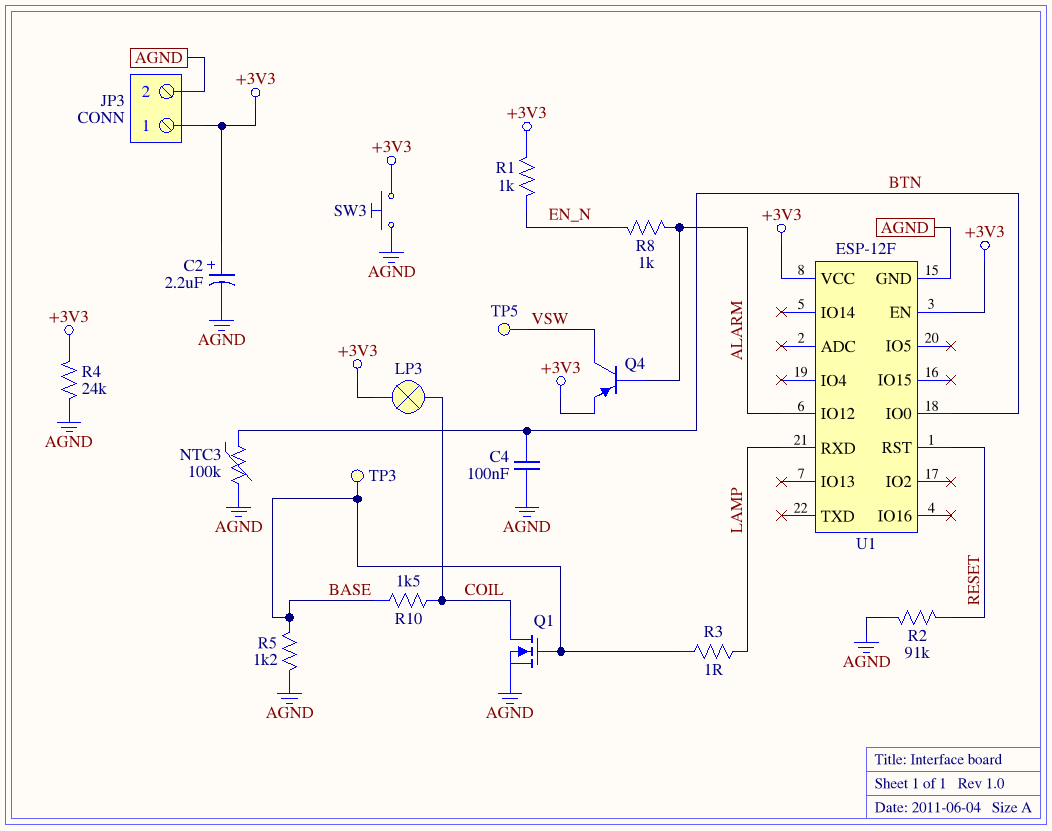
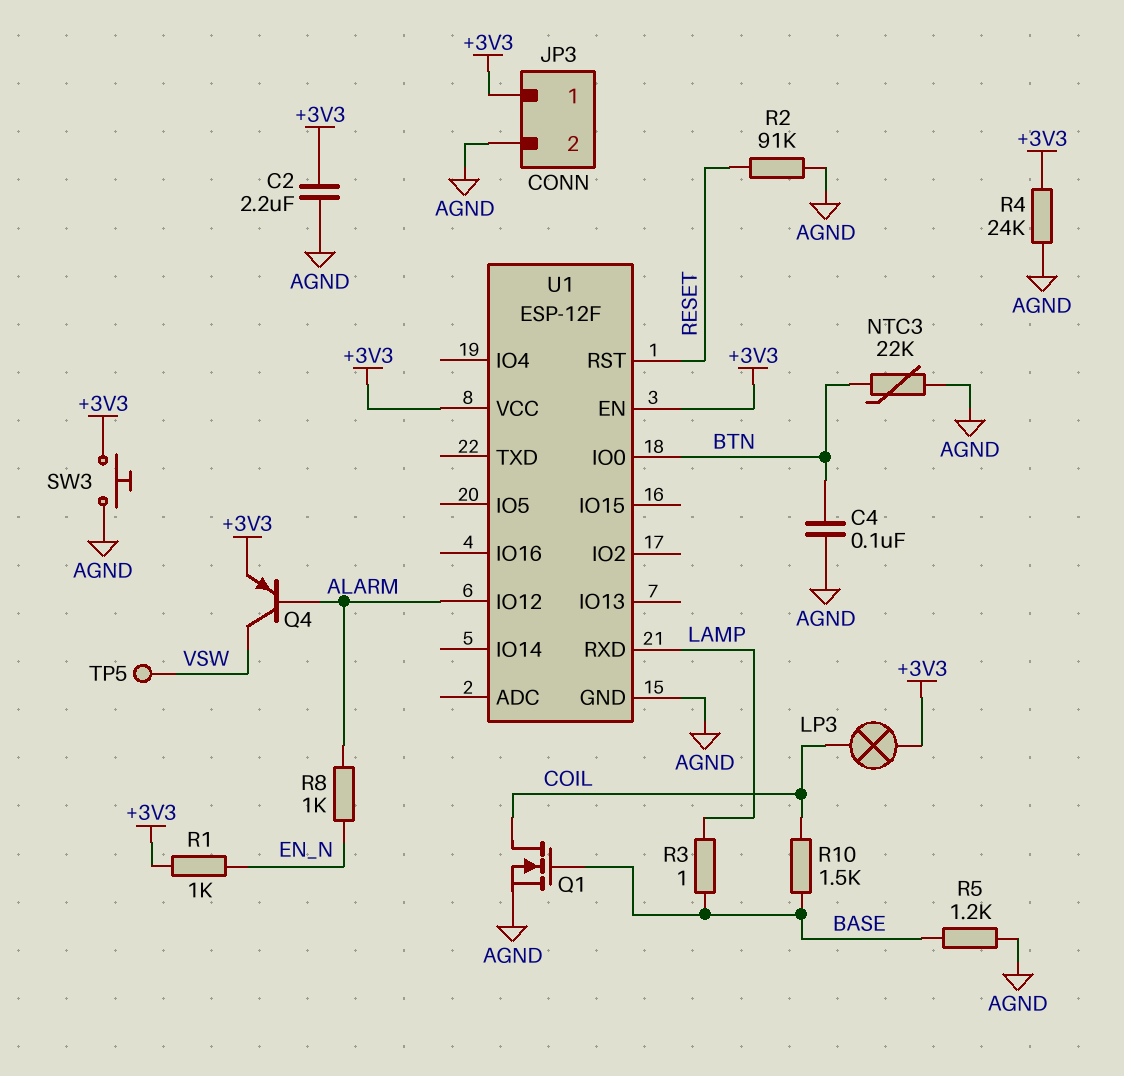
C2: 2.2uF (plus +3V3, minus AGND) -> 2.2uF (+3V3, AGND)
NTC3: 100k (AGND, BTN) -> 22k (AGND, BTN)
TP3: test point (BASE) -> none

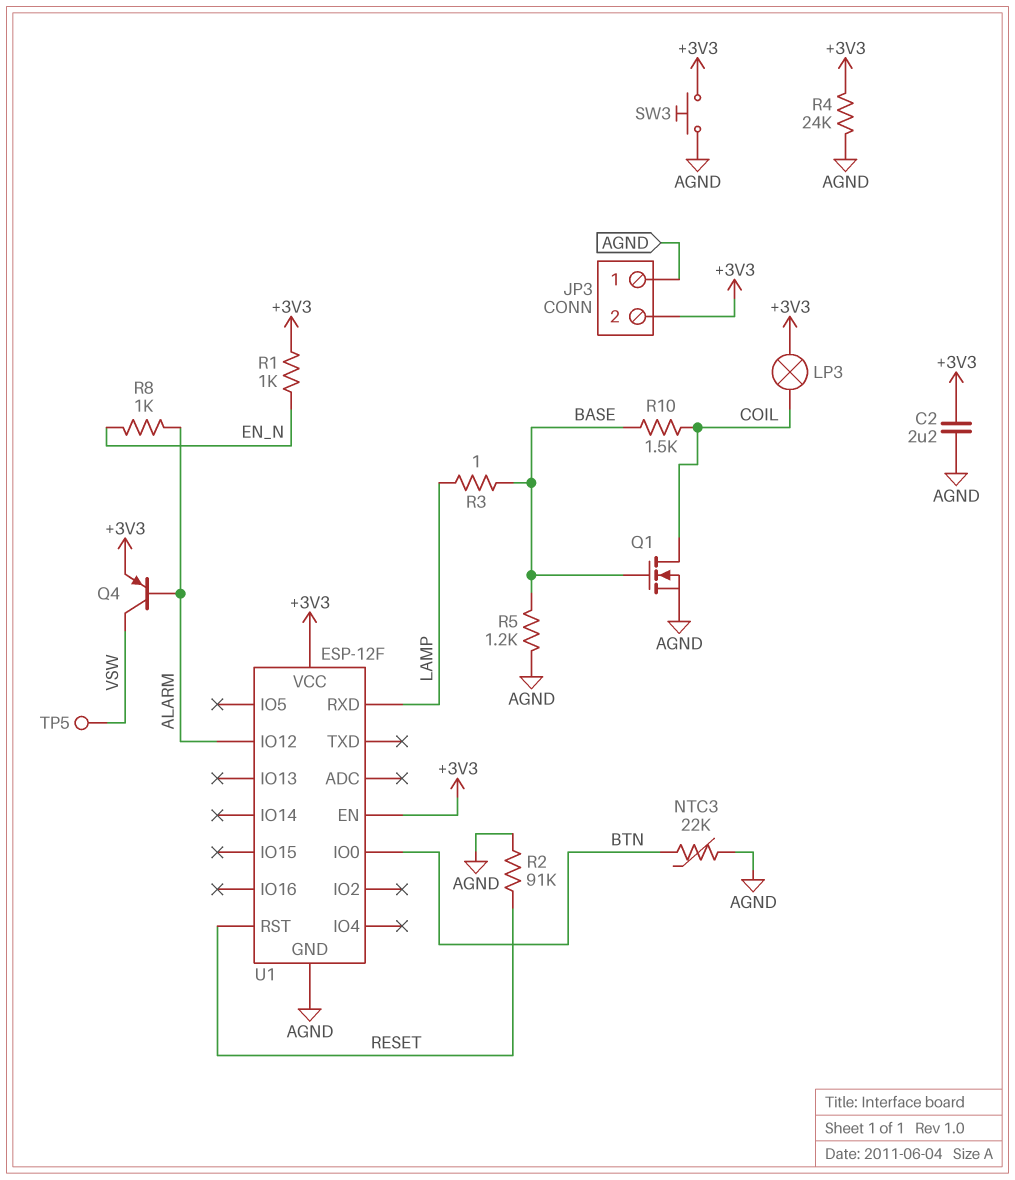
C4: 100nF (AGND, BTN) -> none
JP3 pin 1: +3V3 -> AGND
JP3 pin 2: AGND -> +3V3

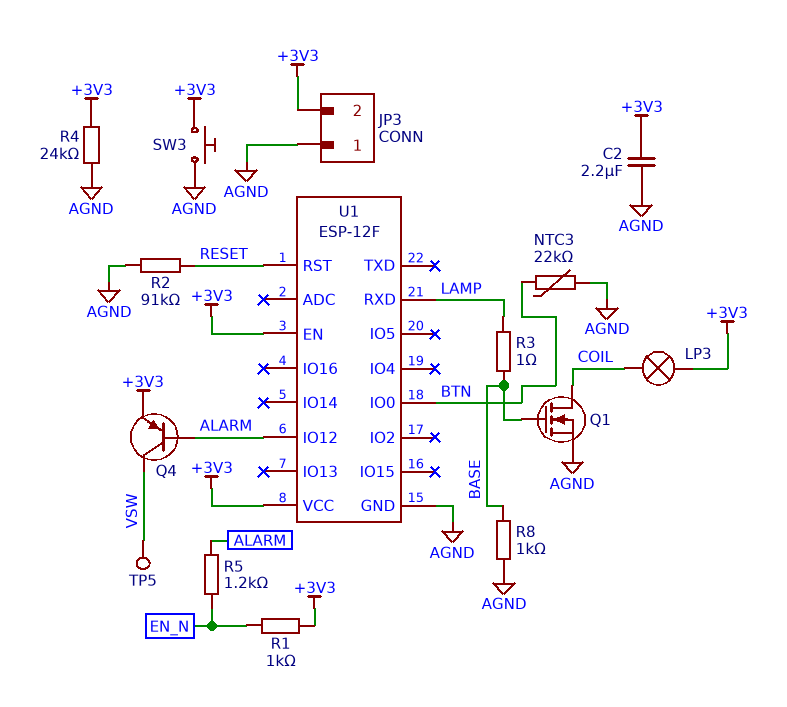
R5: 1.2k (AGND, BASE) -> 1.2k (ALARM, EN_N)
R8: 1k (ALARM, EN_N) -> 1k (AGND, BASE)
R10: 1.5k (BASE, COIL) -> none

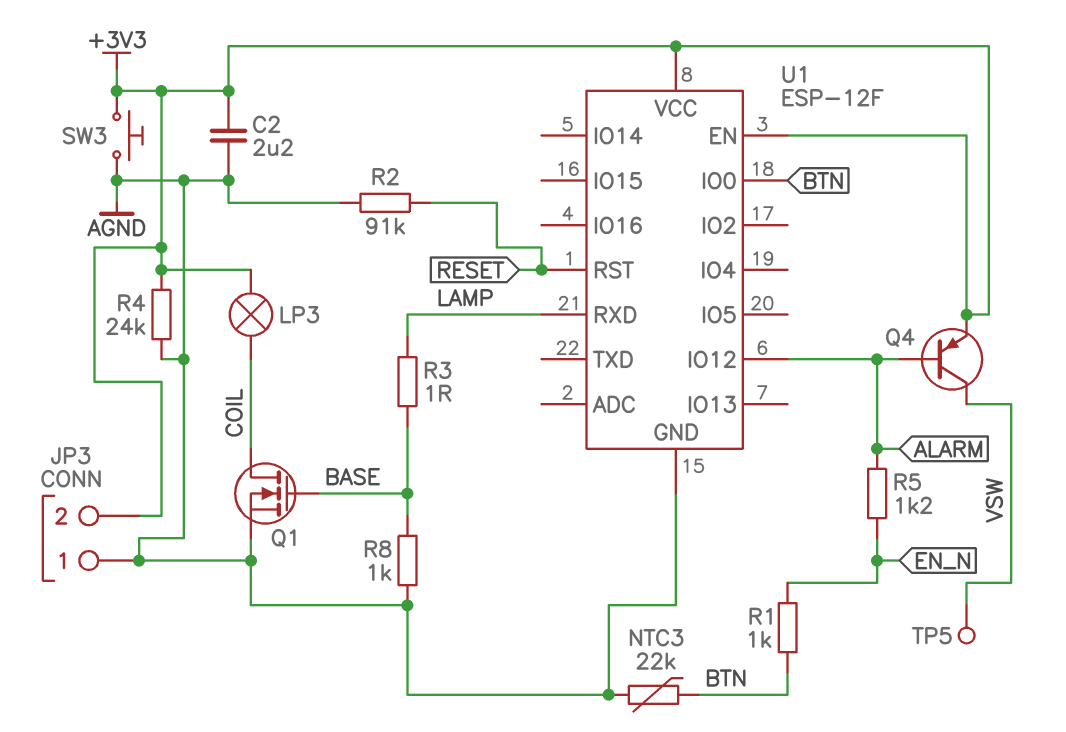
R1: 1k (+3V3, EN_N) -> 1k (BTN, EN_N)

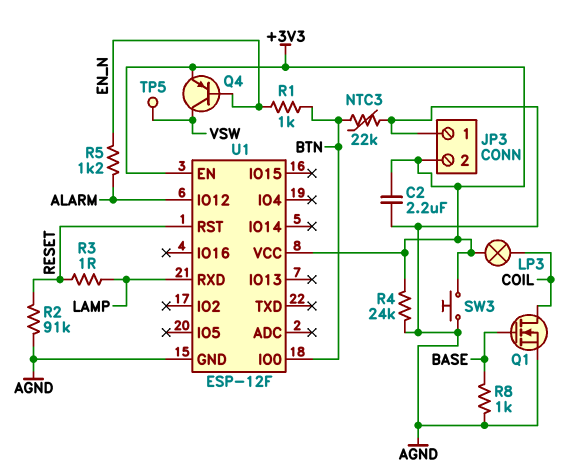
Q4: PNP (B ALARM, C VSW, E +3V3) -> PNP (B EN_N, C VSW, E +3V3)
R3: 1 (BASE, LAMP) -> 1 (LAMP, RESET)

